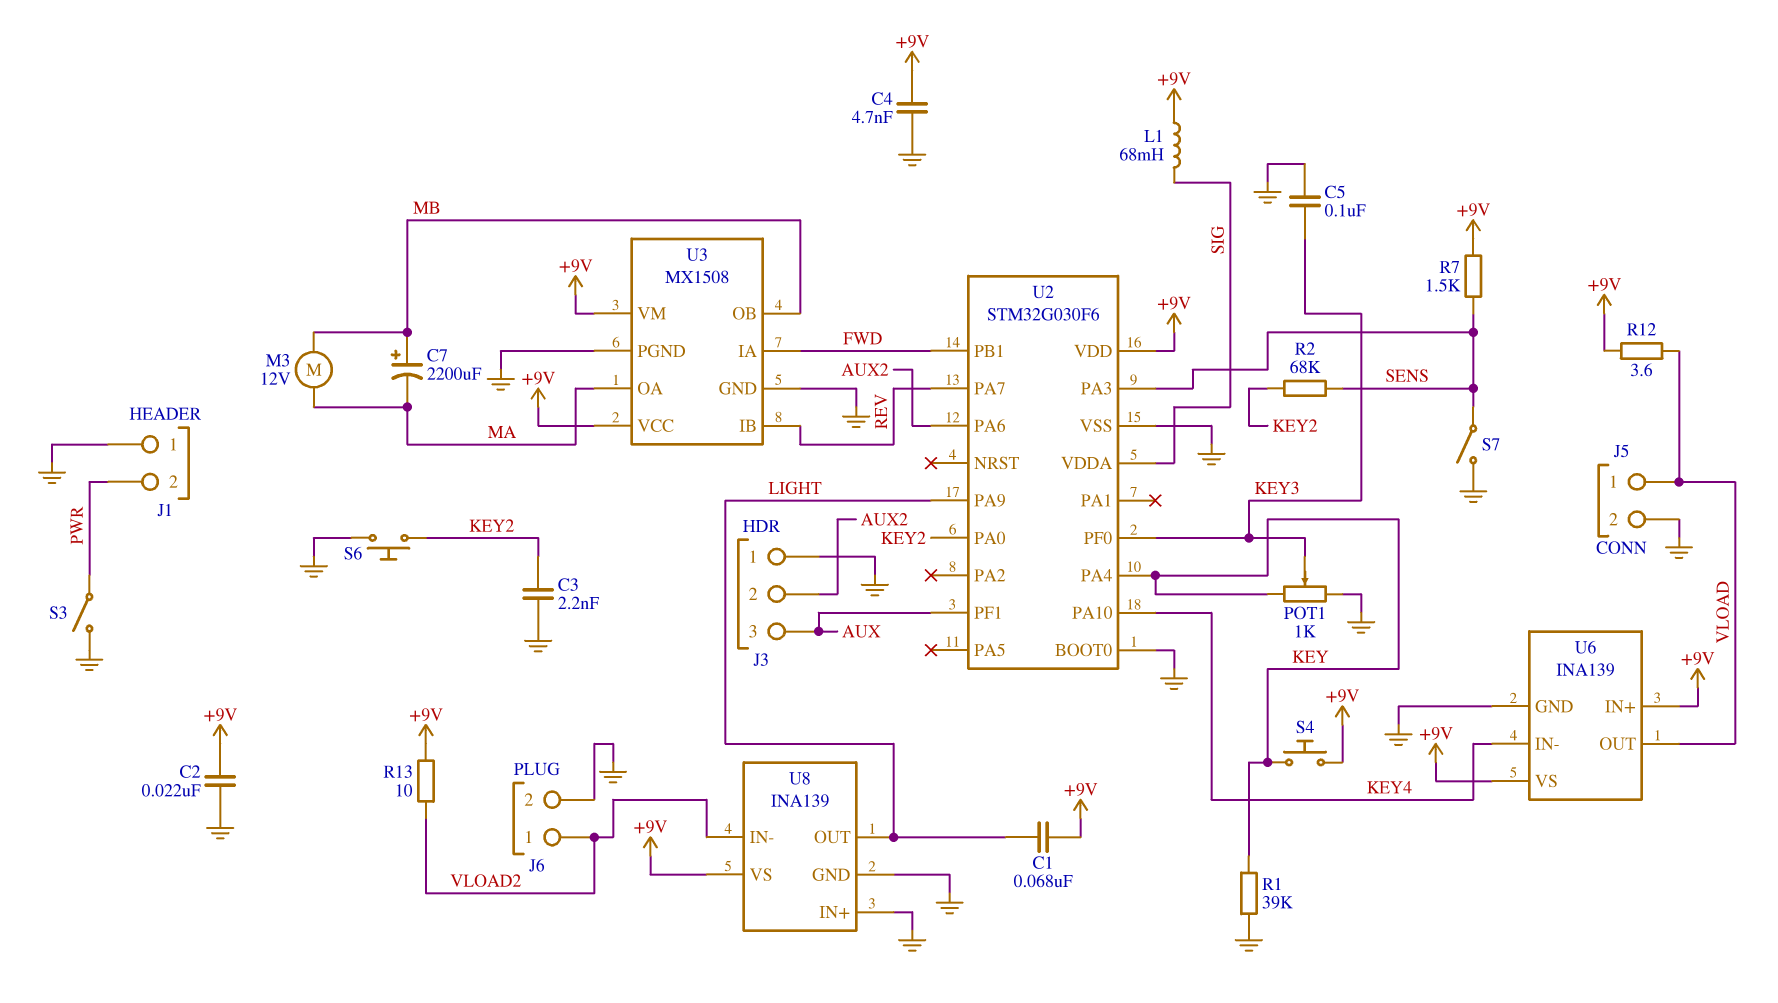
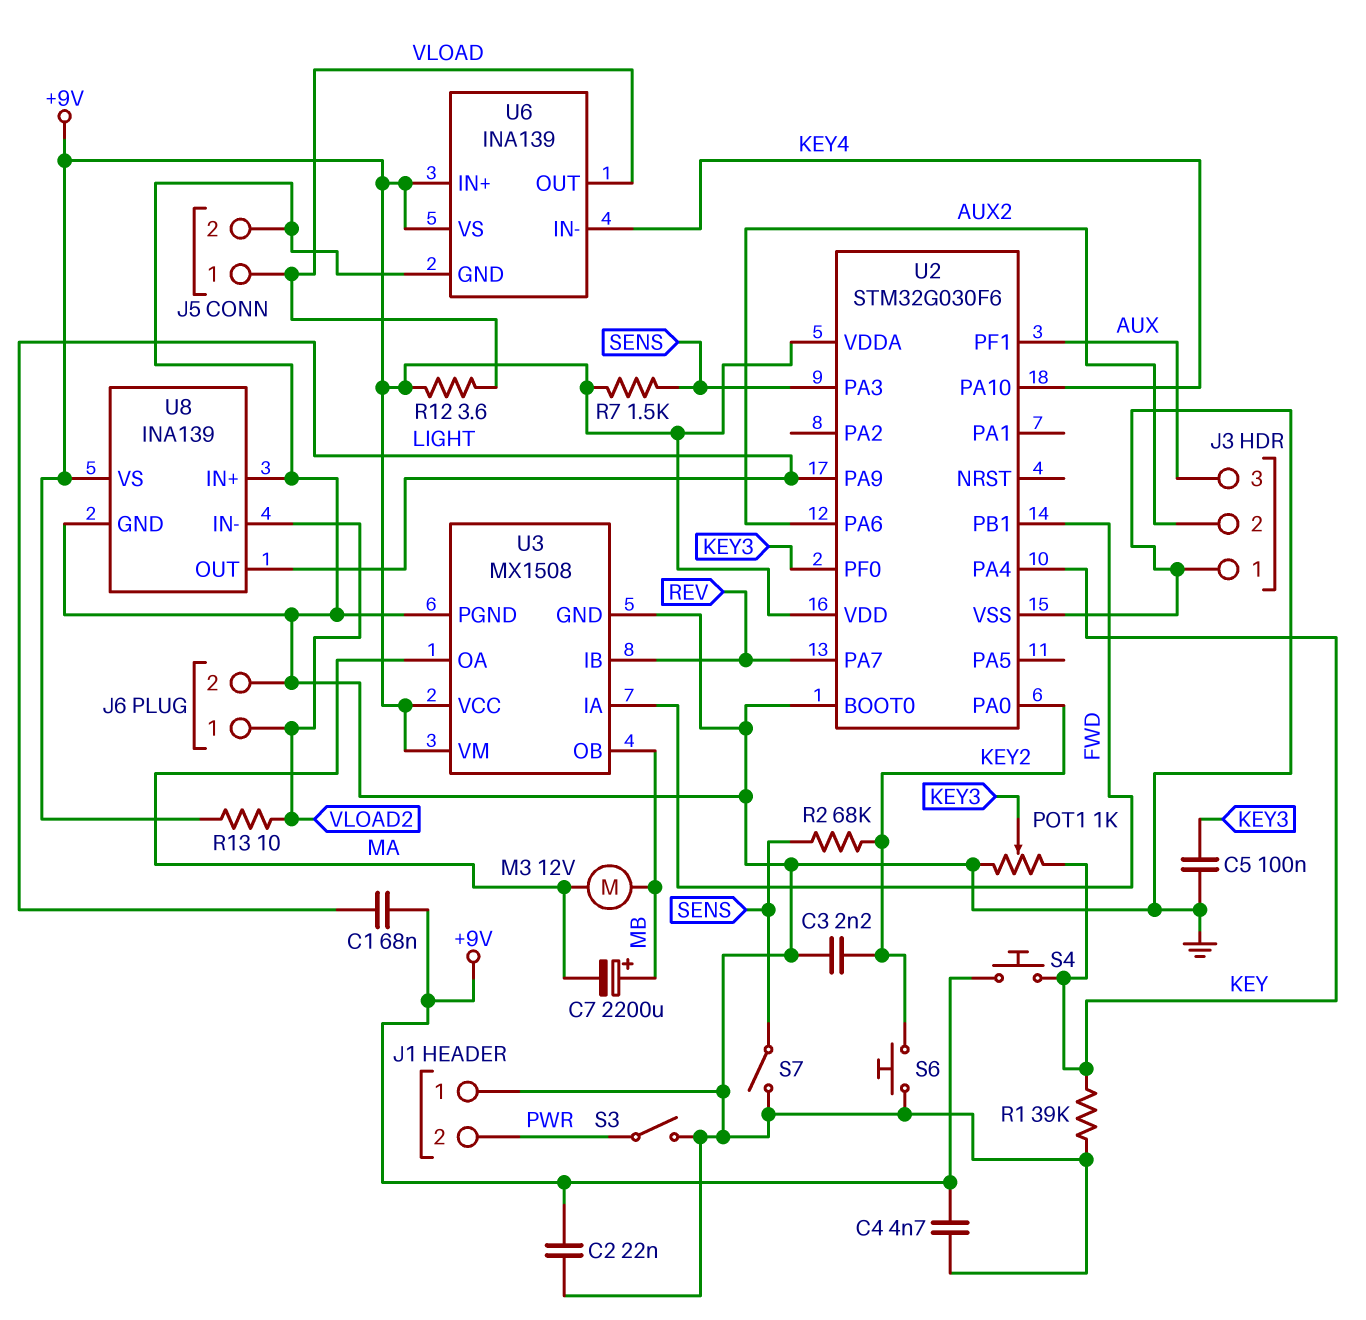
L1: 68mH (+9V, SIG) -> none
U2 pin VDDA: SIG -> +9V

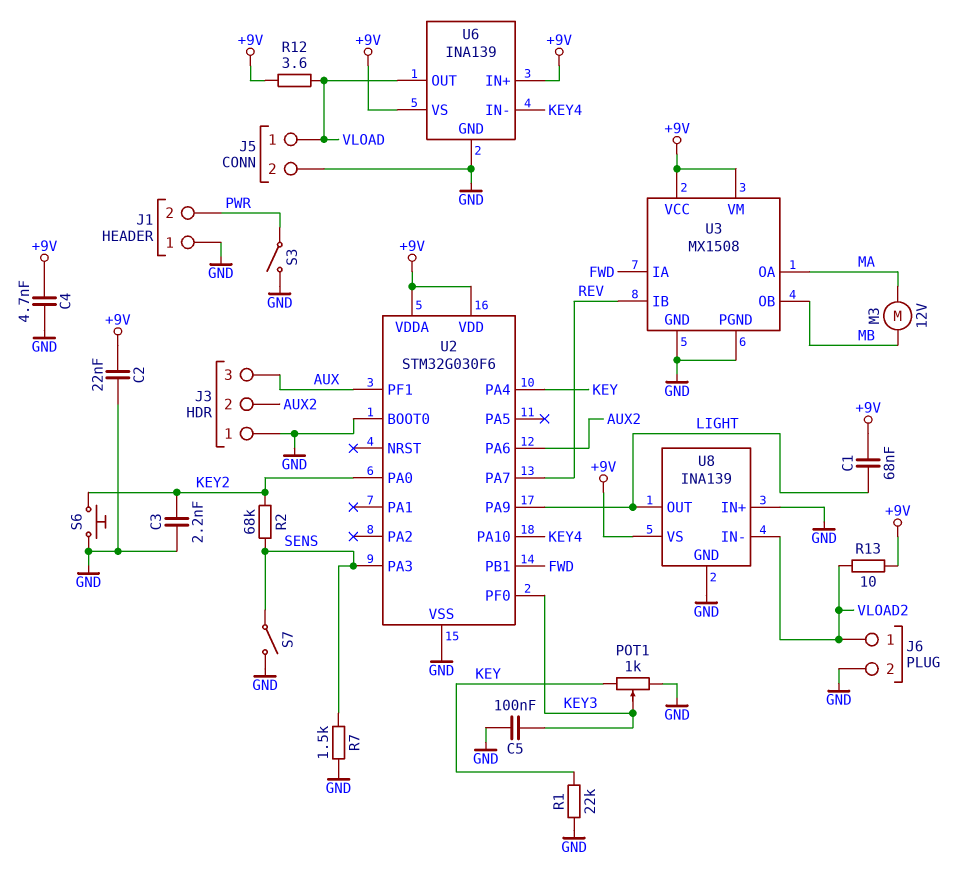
C7: 2200uF (plus MB, minus MA) -> none
R1: 39k (GND, KEY) -> 22k (GND, KEY)
R7: 1.5k (+9V, SENS) -> 1.5k (GND, SENS)
S4: button (+9V, KEY) -> none

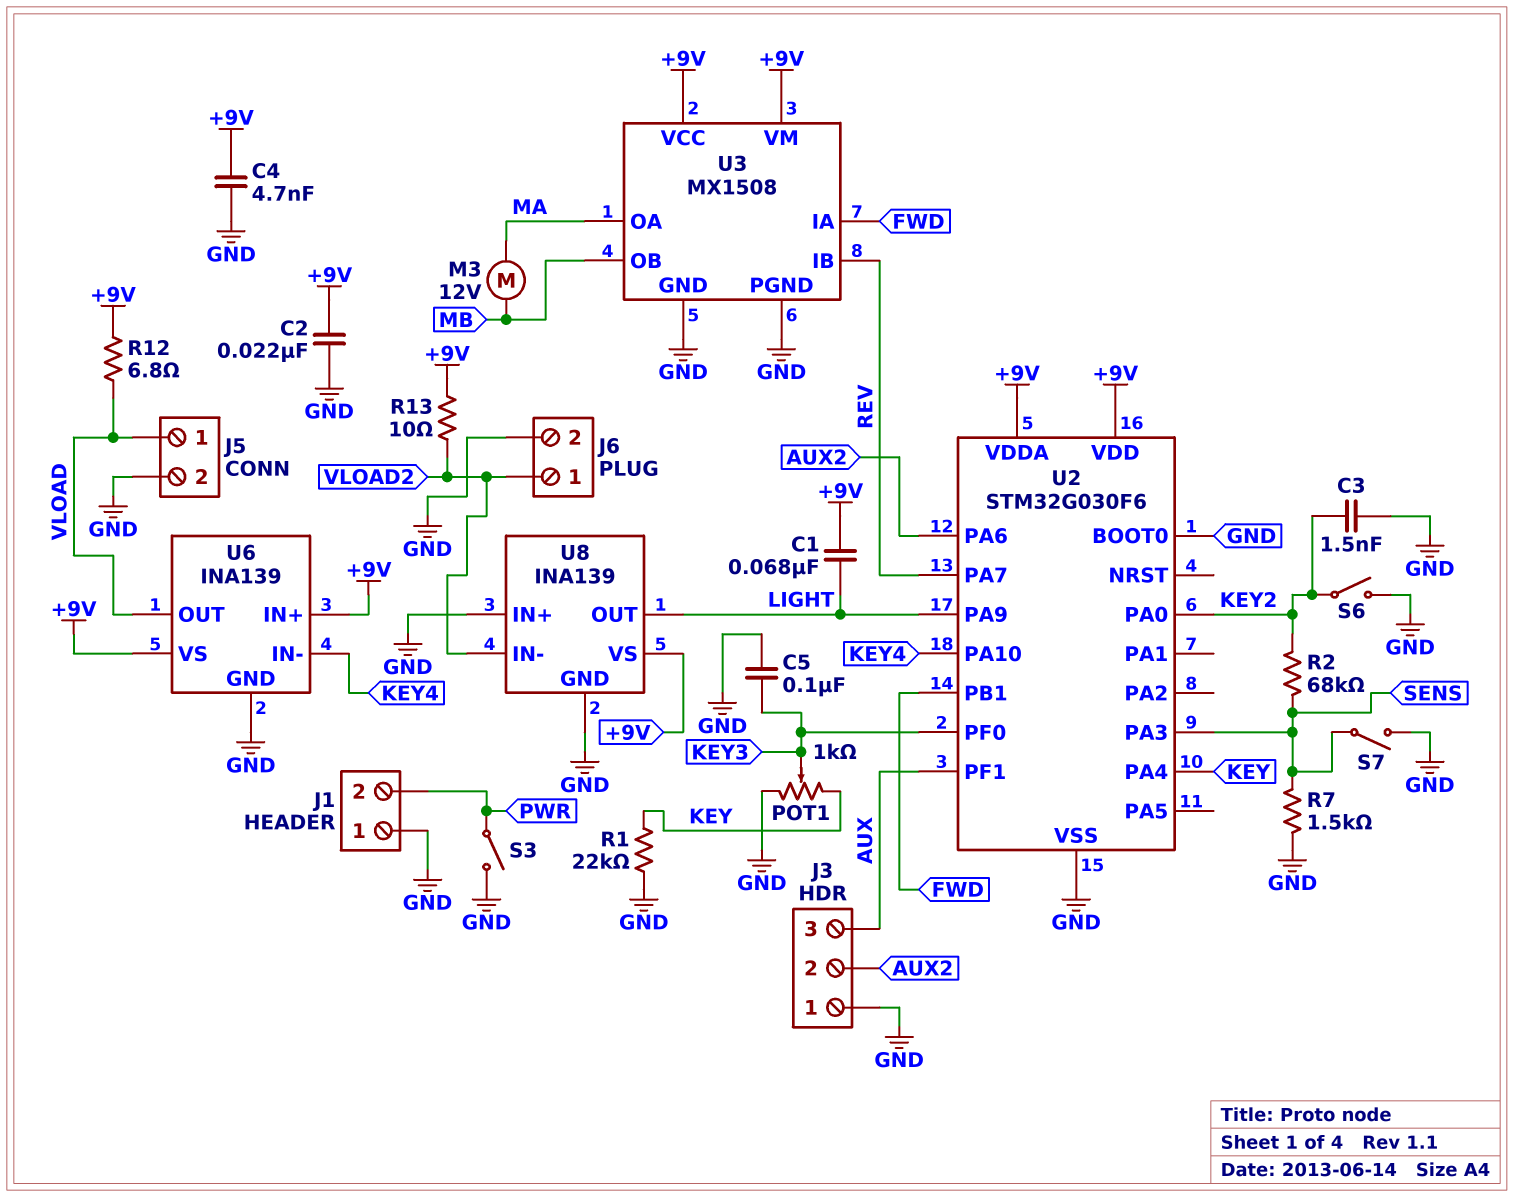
C3: 2.2nF (GND, KEY2) -> 1.5nF (GND, KEY2)
R12: 3.6 (+9V, VLOAD) -> 6.8 (+9V, VLOAD)
S6: button (GND, KEY2) -> switch (GND, KEY2)

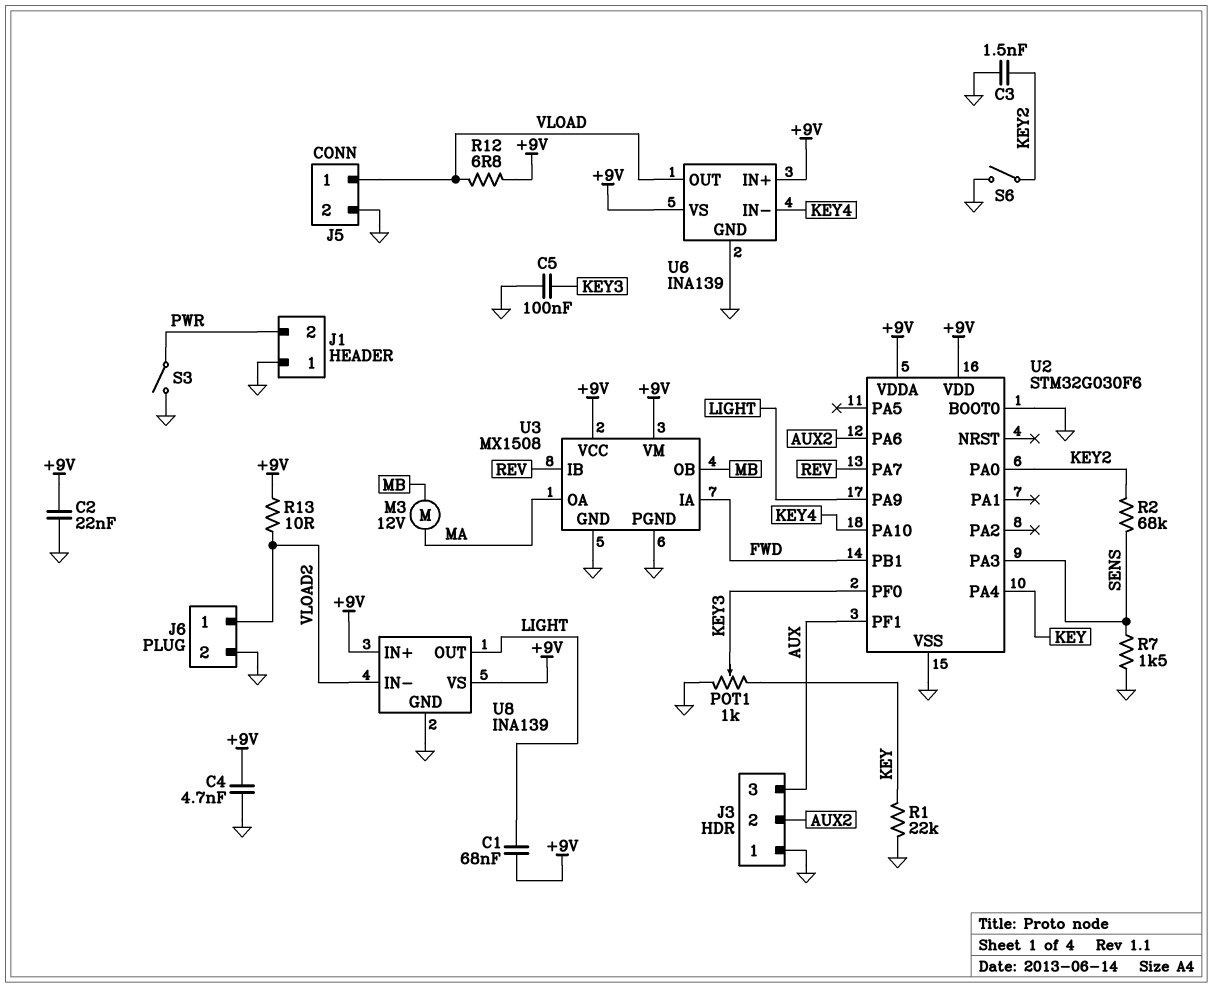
S7: switch (GND, SENS) -> none
U8 pin IN+: GND -> +9V

